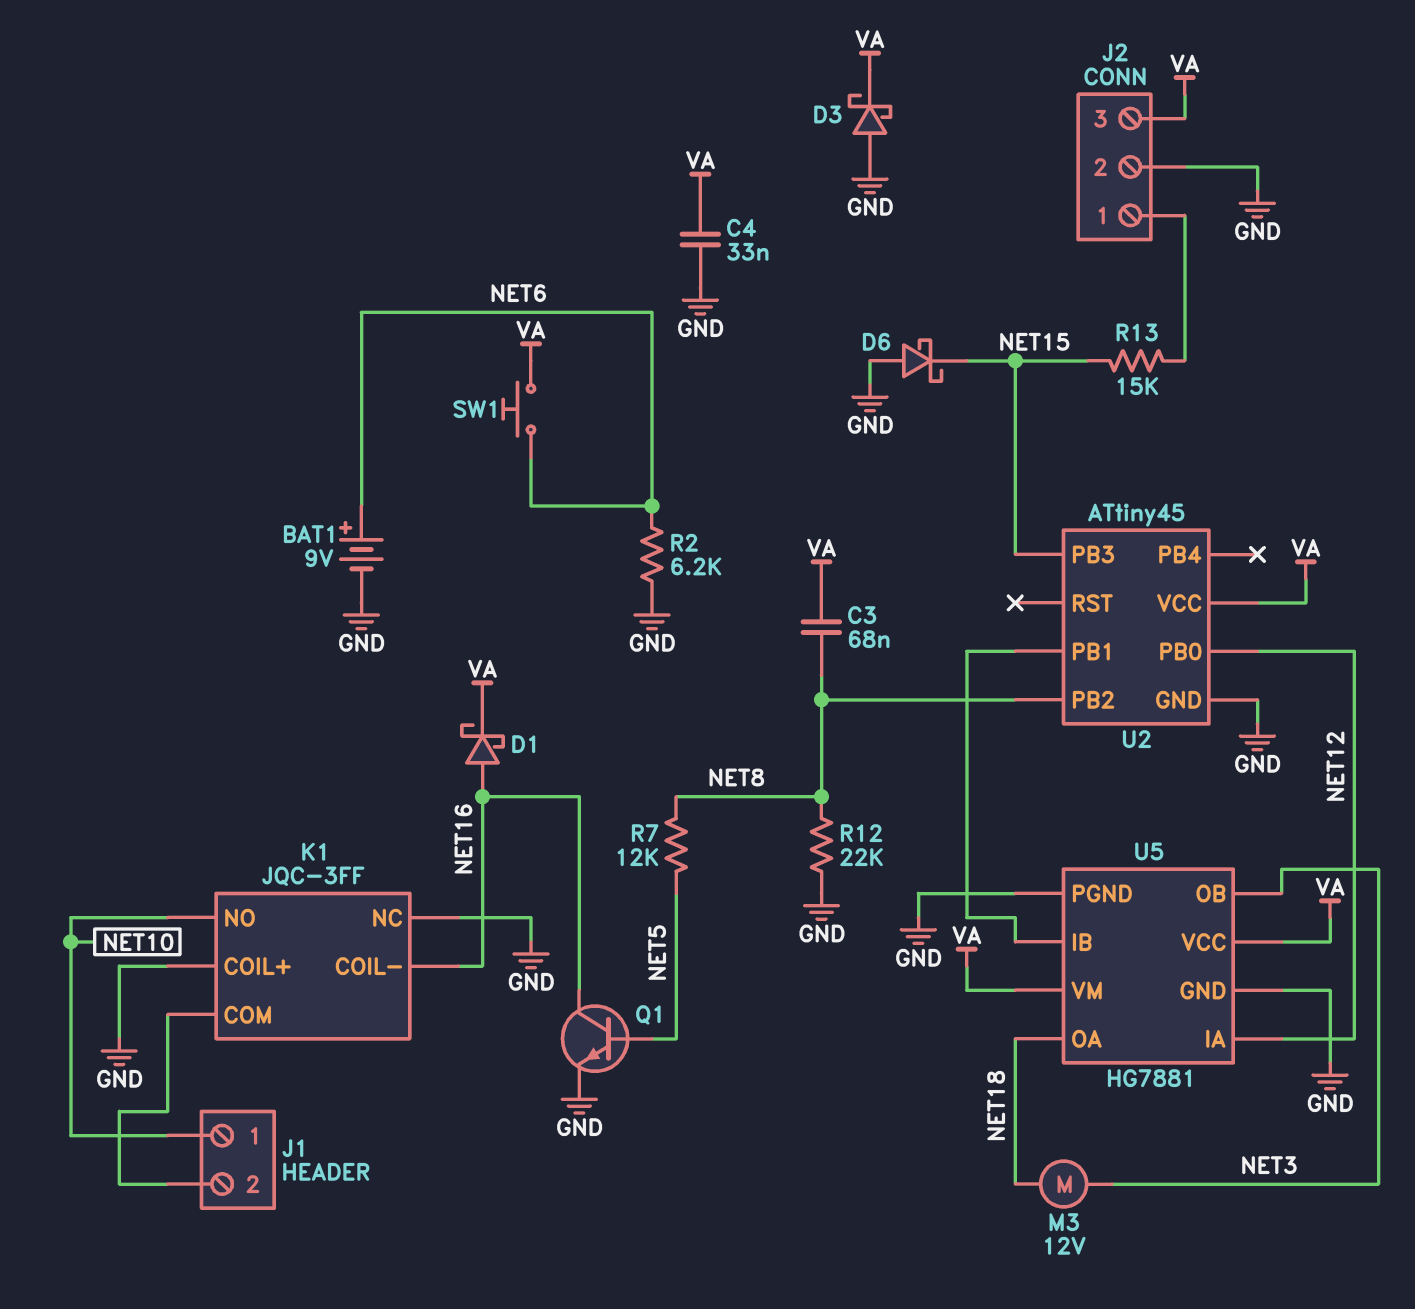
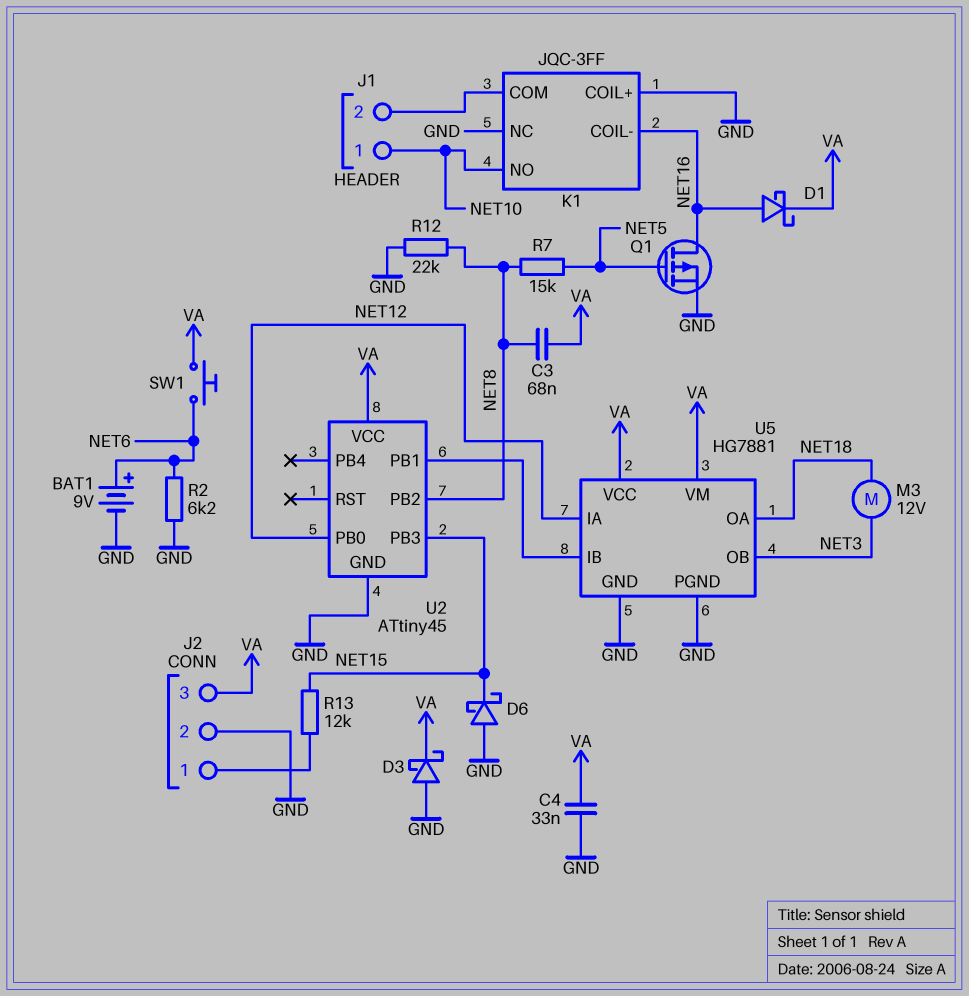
Q1: NPN (B NET5, C NET16, E GND) -> PMOS (G NET5, D NET16, S GND)
R7: 12k (NET5, NET8) -> 15k (NET5, NET8)
R13: 15k (J2/1, NET15) -> 12k (J2/1, NET15)

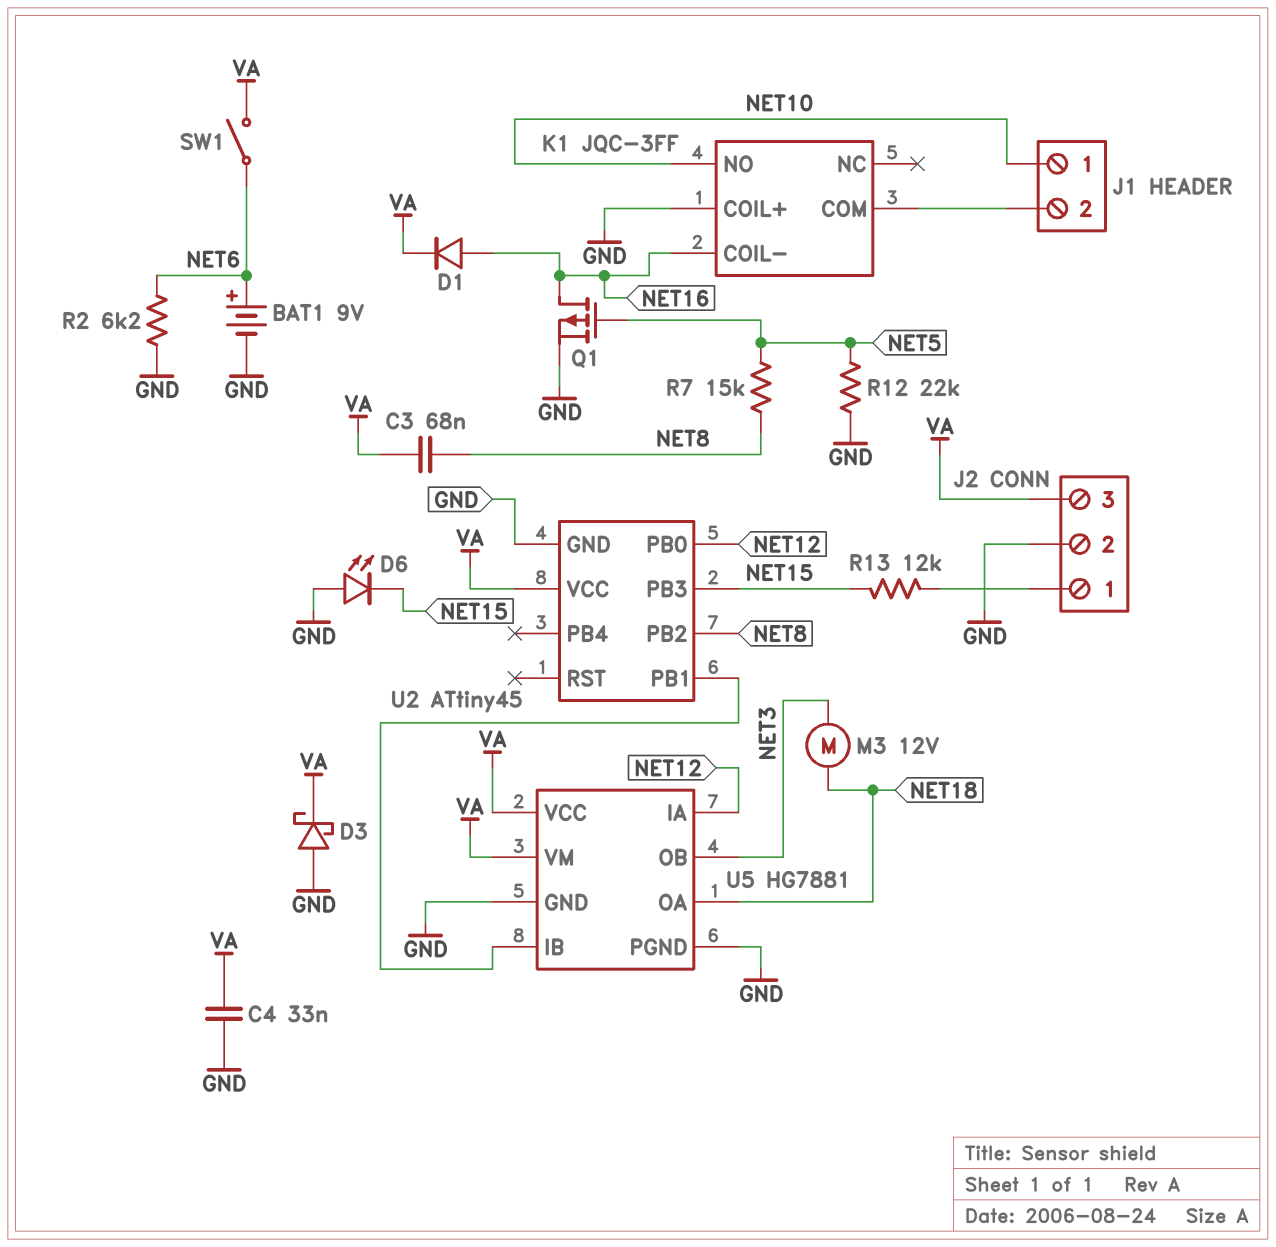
D1: schottky (A NET16, K VA) -> diode (A NET16, K VA)
D6: schottky (A GND, K NET15) -> LED (A GND, K NET15)
K1 pin NC: GND -> none
R12: 22k (GND, NET8) -> 22k (GND, NET5)
SW1: button (NET6, VA) -> switch (NET6, VA)

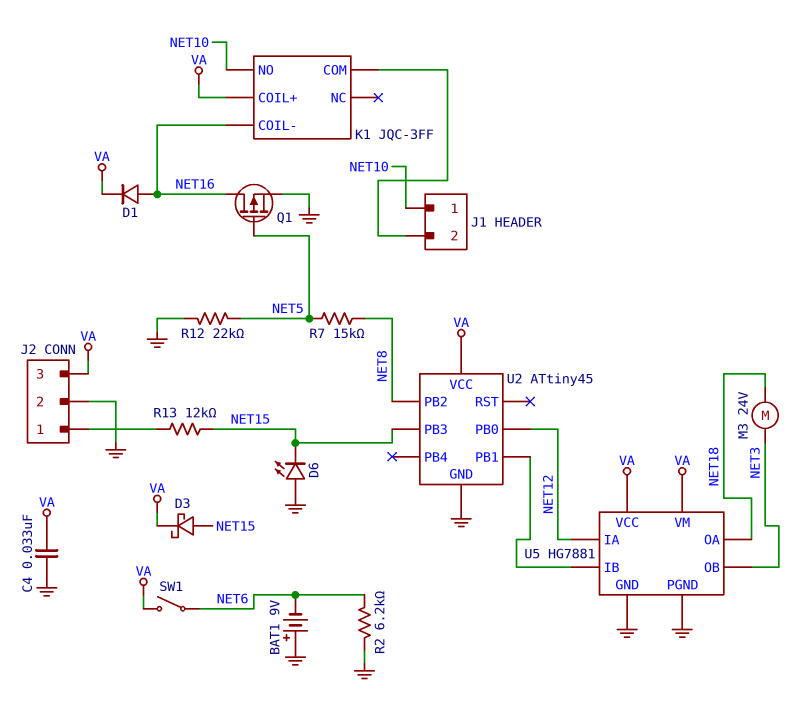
BAT1: 9V (plus NET6, minus GND) -> 9V (plus GND, minus NET6)
C3: 68nF (NET8, VA) -> none
D3: schottky (A GND, K VA) -> schottky (A NET15, K VA)
K1 pin COIL+: GND -> VA
M3: motor 12V (NET3, NET18) -> motor 24V (NET3, NET18)

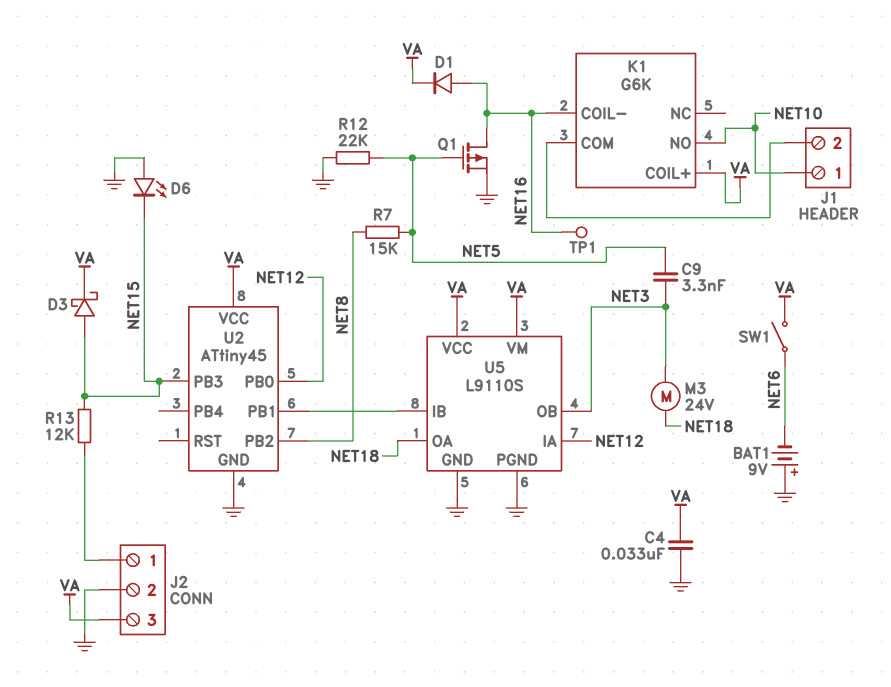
C9: none -> 3.3nF (NET3, NET5)
K1: JQC-3FF -> G6K
R2: 6.2k (GND, NET6) -> none
TP1: none -> test point (NET16)
U5: HG7881 -> L9110S

